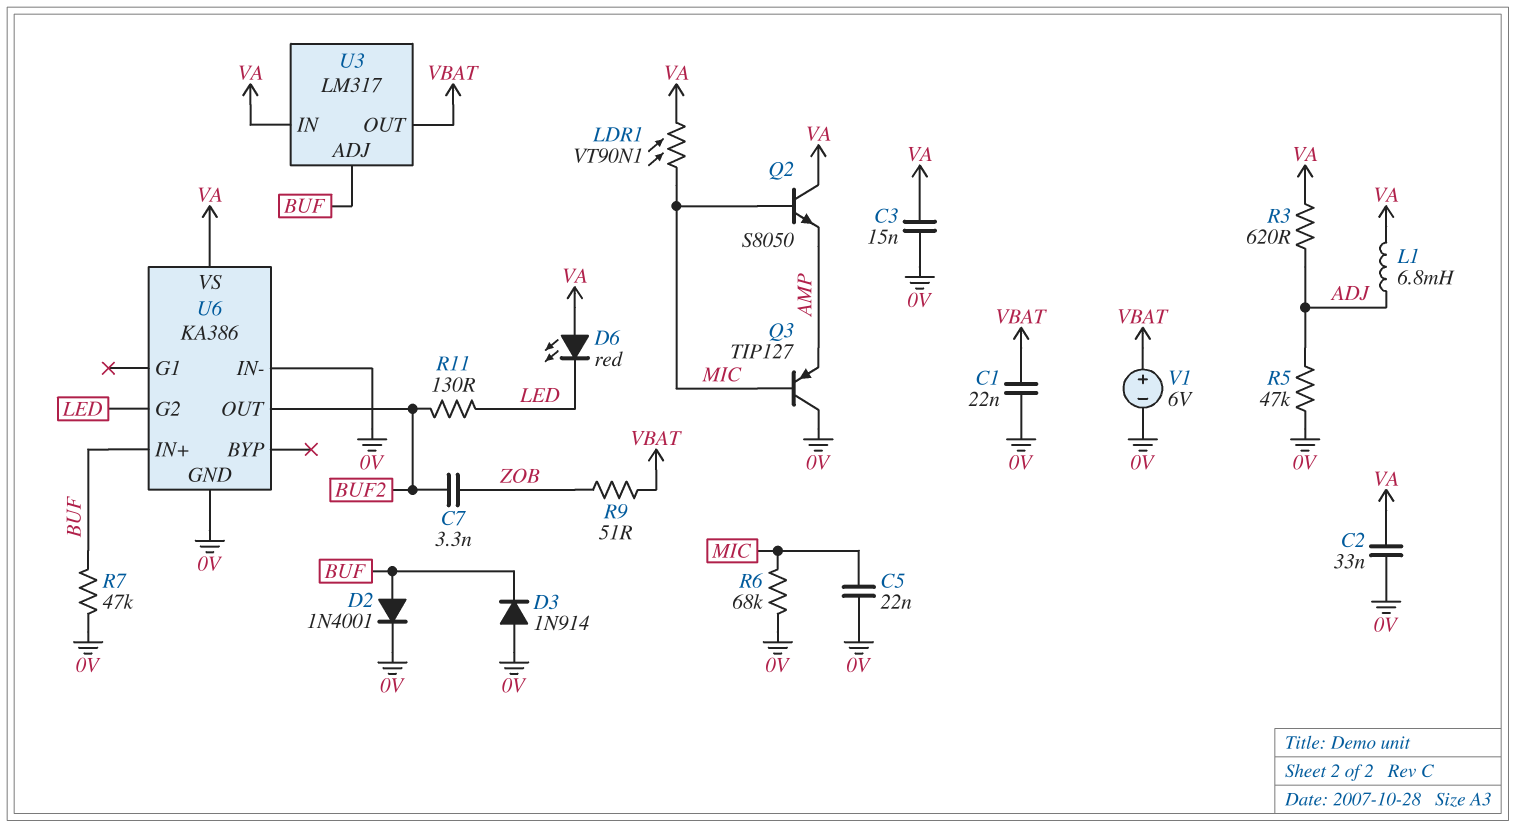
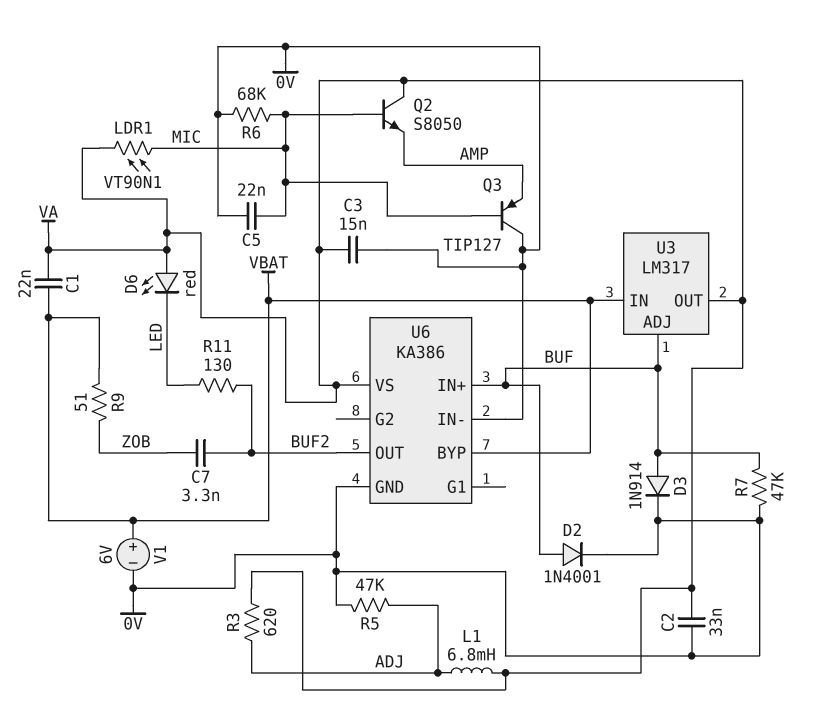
C1: 22nF (0V, VBAT) -> 22nF (VA, VBAT)
D3: diode 1N914 (A 0V, K BUF) -> diode 1N914 (A BUF, K 0V)
U3 pin IN: VA -> VBAT
U3 pin OUT: VBAT -> VA
U6 pin BYP: none -> VBAT
U6 pin G2: LED -> none

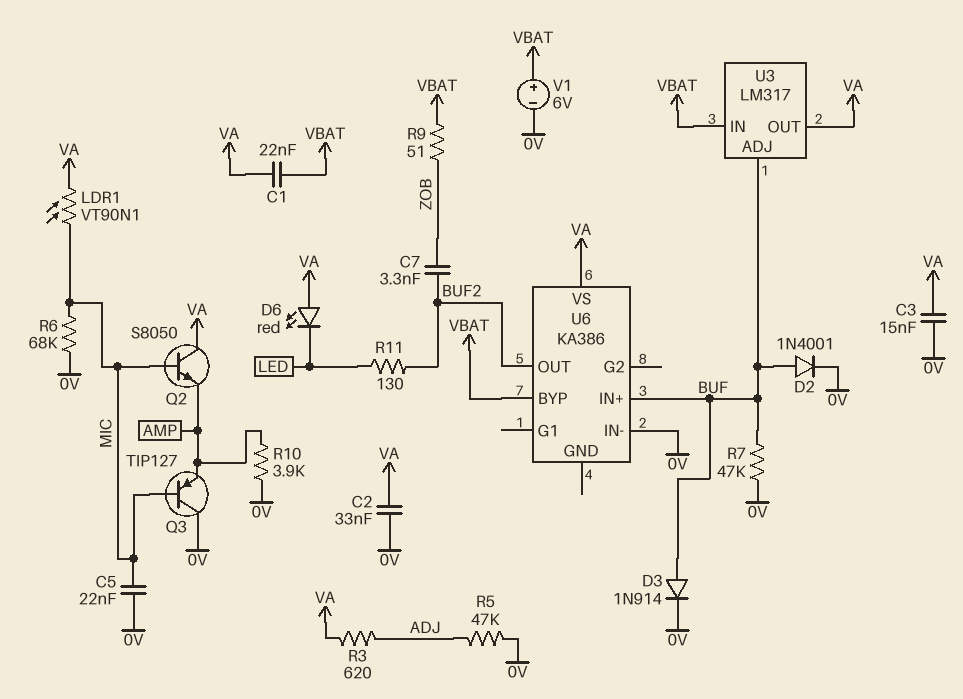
L1: 6.8mH (ADJ, VA) -> none
R10: none -> 3.9k (0V, AMP)
U6 pin GND: 0V -> none

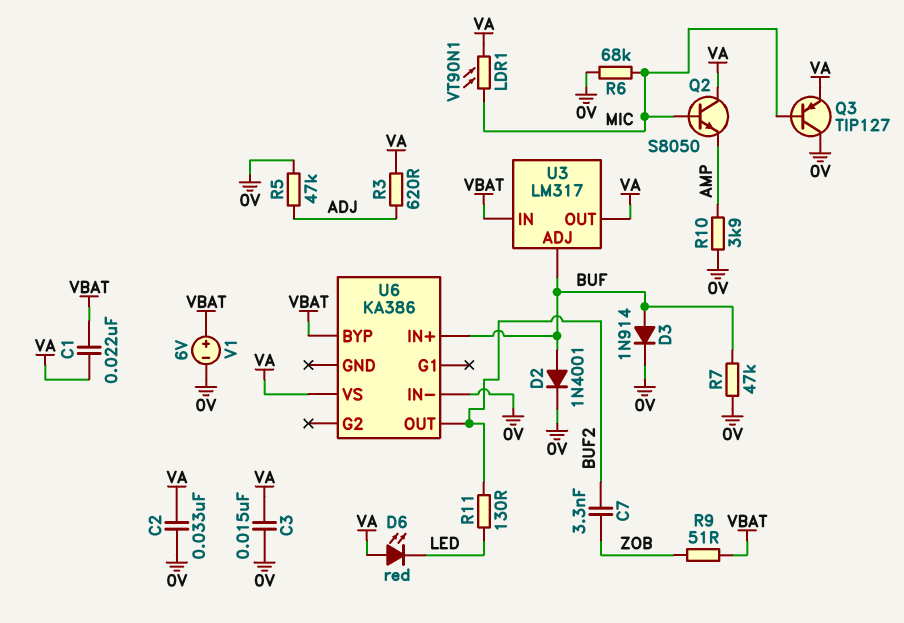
C5: 22nF (0V, MIC) -> none
Q3: PNP TIP127 (B MIC, C 0V, E AMP) -> PNP TIP127 (B MIC, C 0V, E VA)

